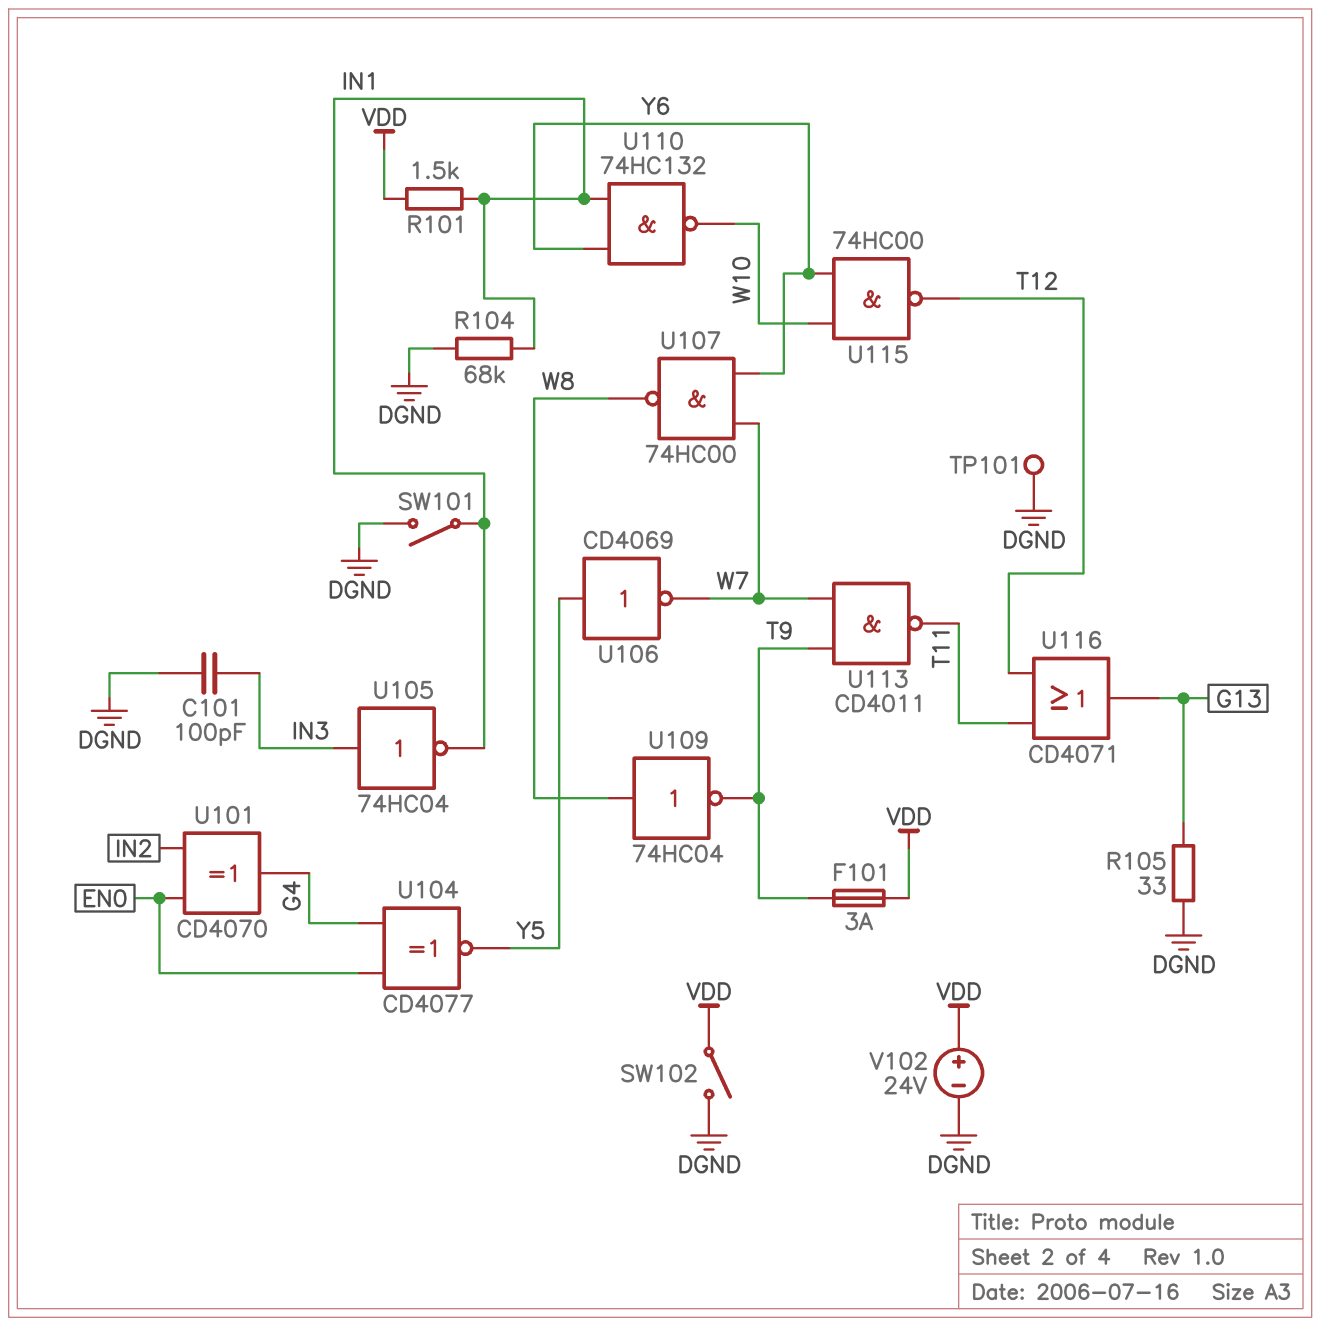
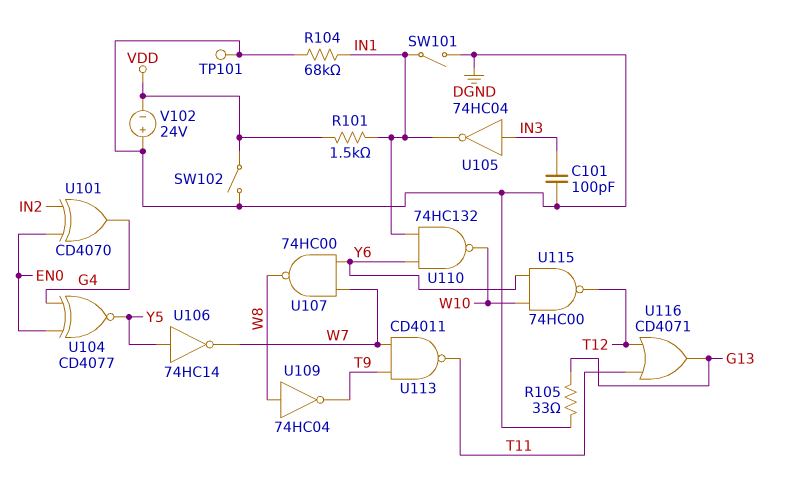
F101: 3A (T9, VDD) -> none
U106: NOT CD4069 (in Y5, out W7) -> NOT 74HC14 (in Y5, out W7)
V102: 24V (plus VDD, minus DGND) -> 24V (plus DGND, minus VDD)

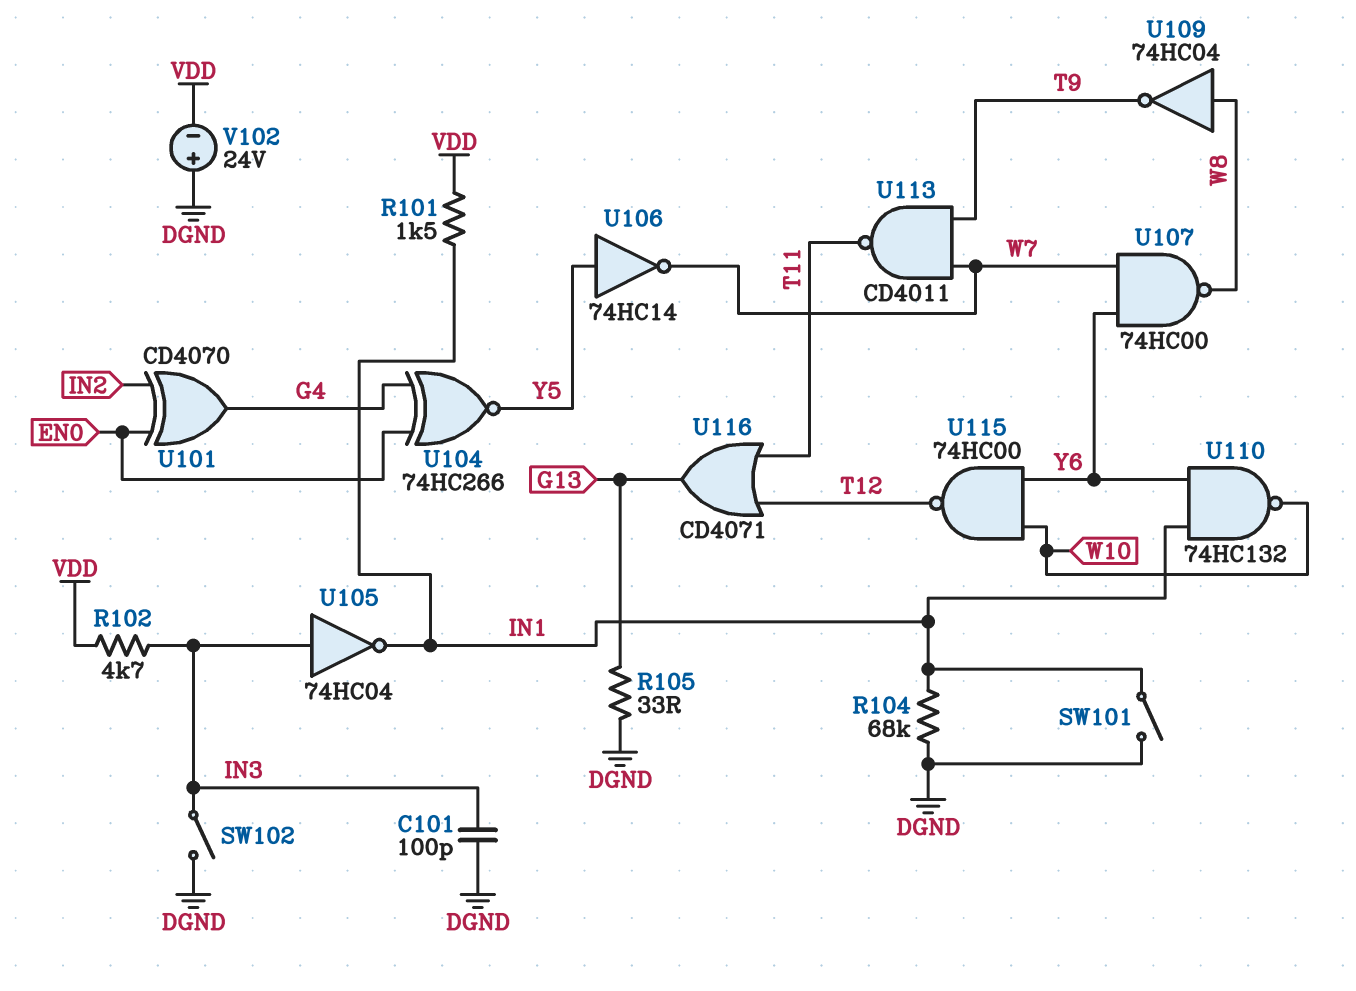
R102: none -> 4.7k (IN3, VDD)
SW102: switch (DGND, VDD) -> switch (DGND, IN3)
TP101: test point (DGND) -> none
U104: XNOR CD4077 (in EN0, in G4, out Y5) -> XNOR 74HC266 (in EN0, in G4, out Y5)

